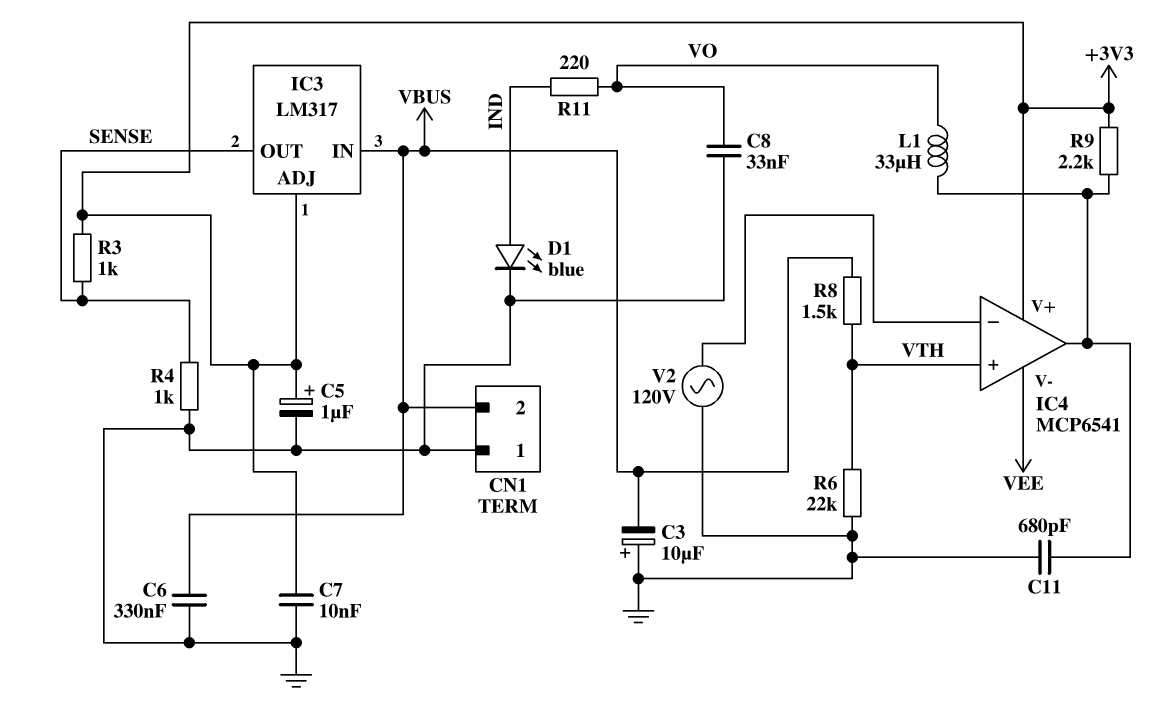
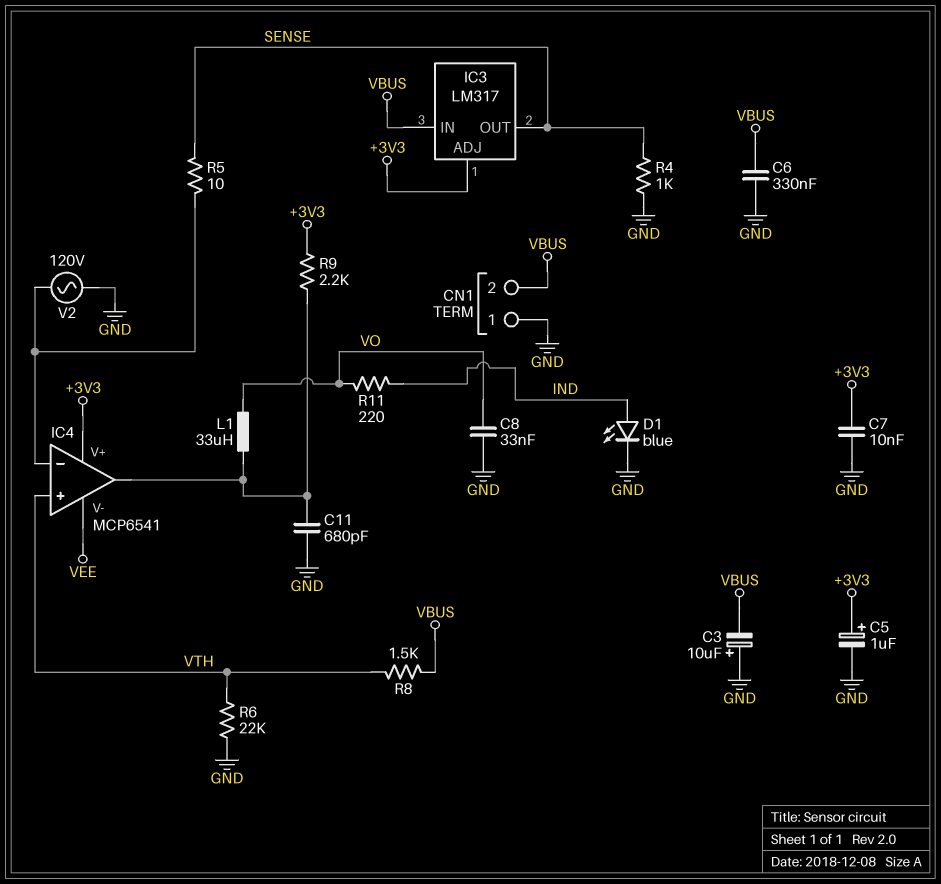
R3: 1k (+3V3, SENSE) -> none
R5: none -> 10 (IC4/in-, SENSE)

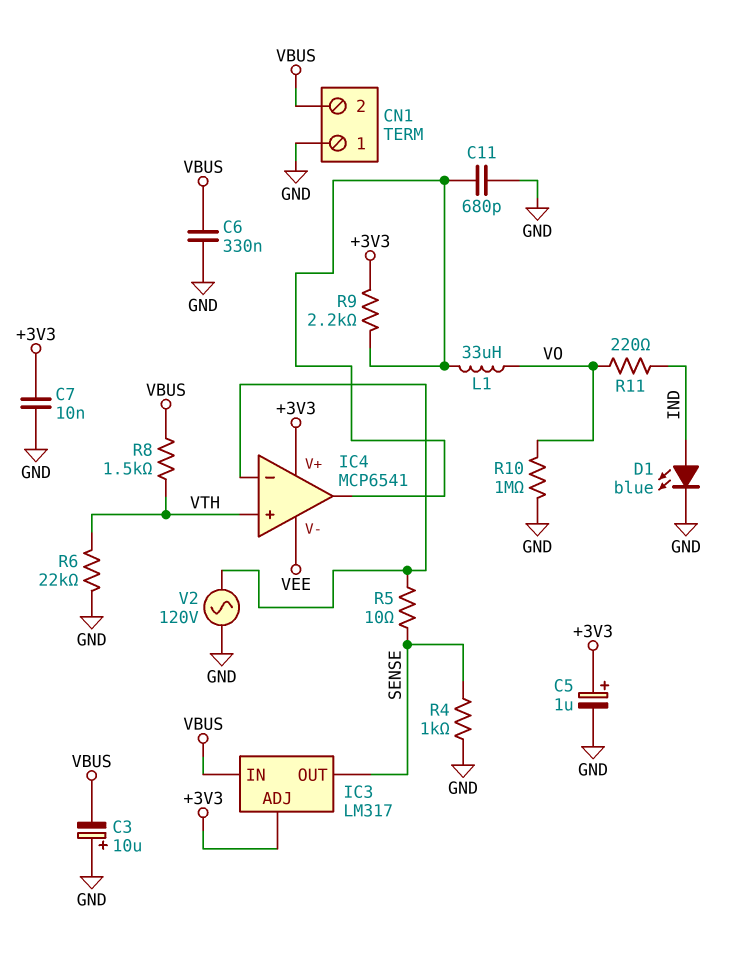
C8: 33nF (GND, VO) -> none
R10: none -> 1M (GND, VO)

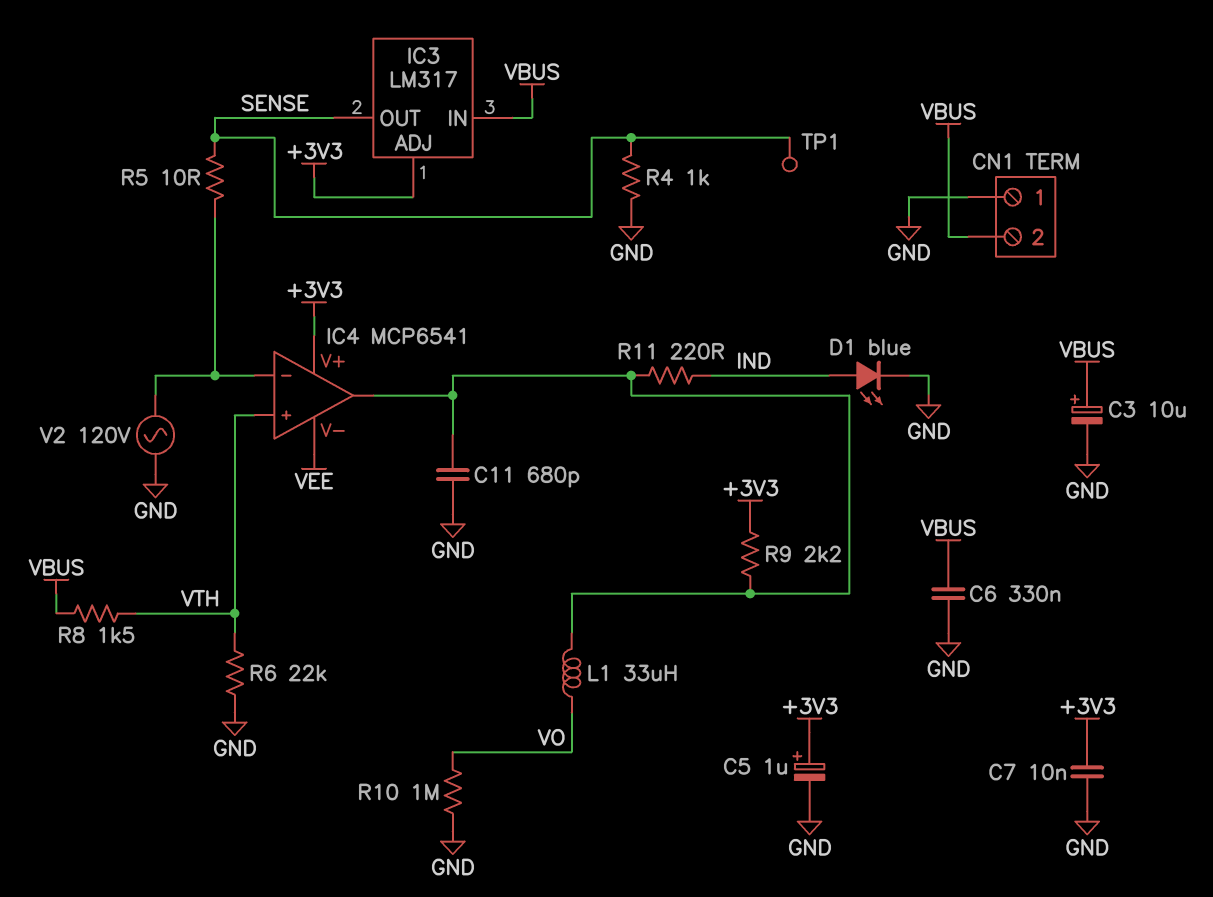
C3: 10uF (plus GND, minus VBUS) -> 10uF (plus VBUS, minus GND)
R11: 220 (IND, VO) -> 220 (IC4/out, IND)
TP1: none -> test point (SENSE)

